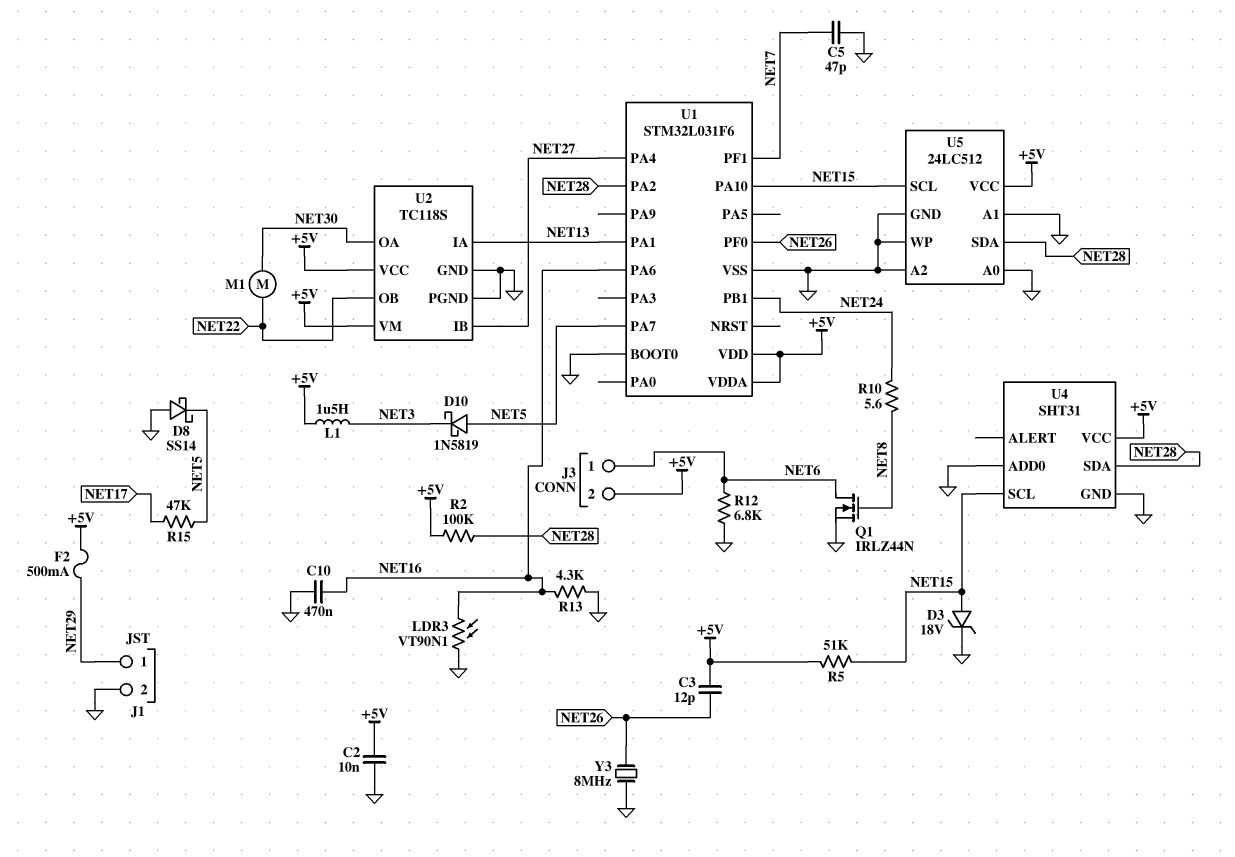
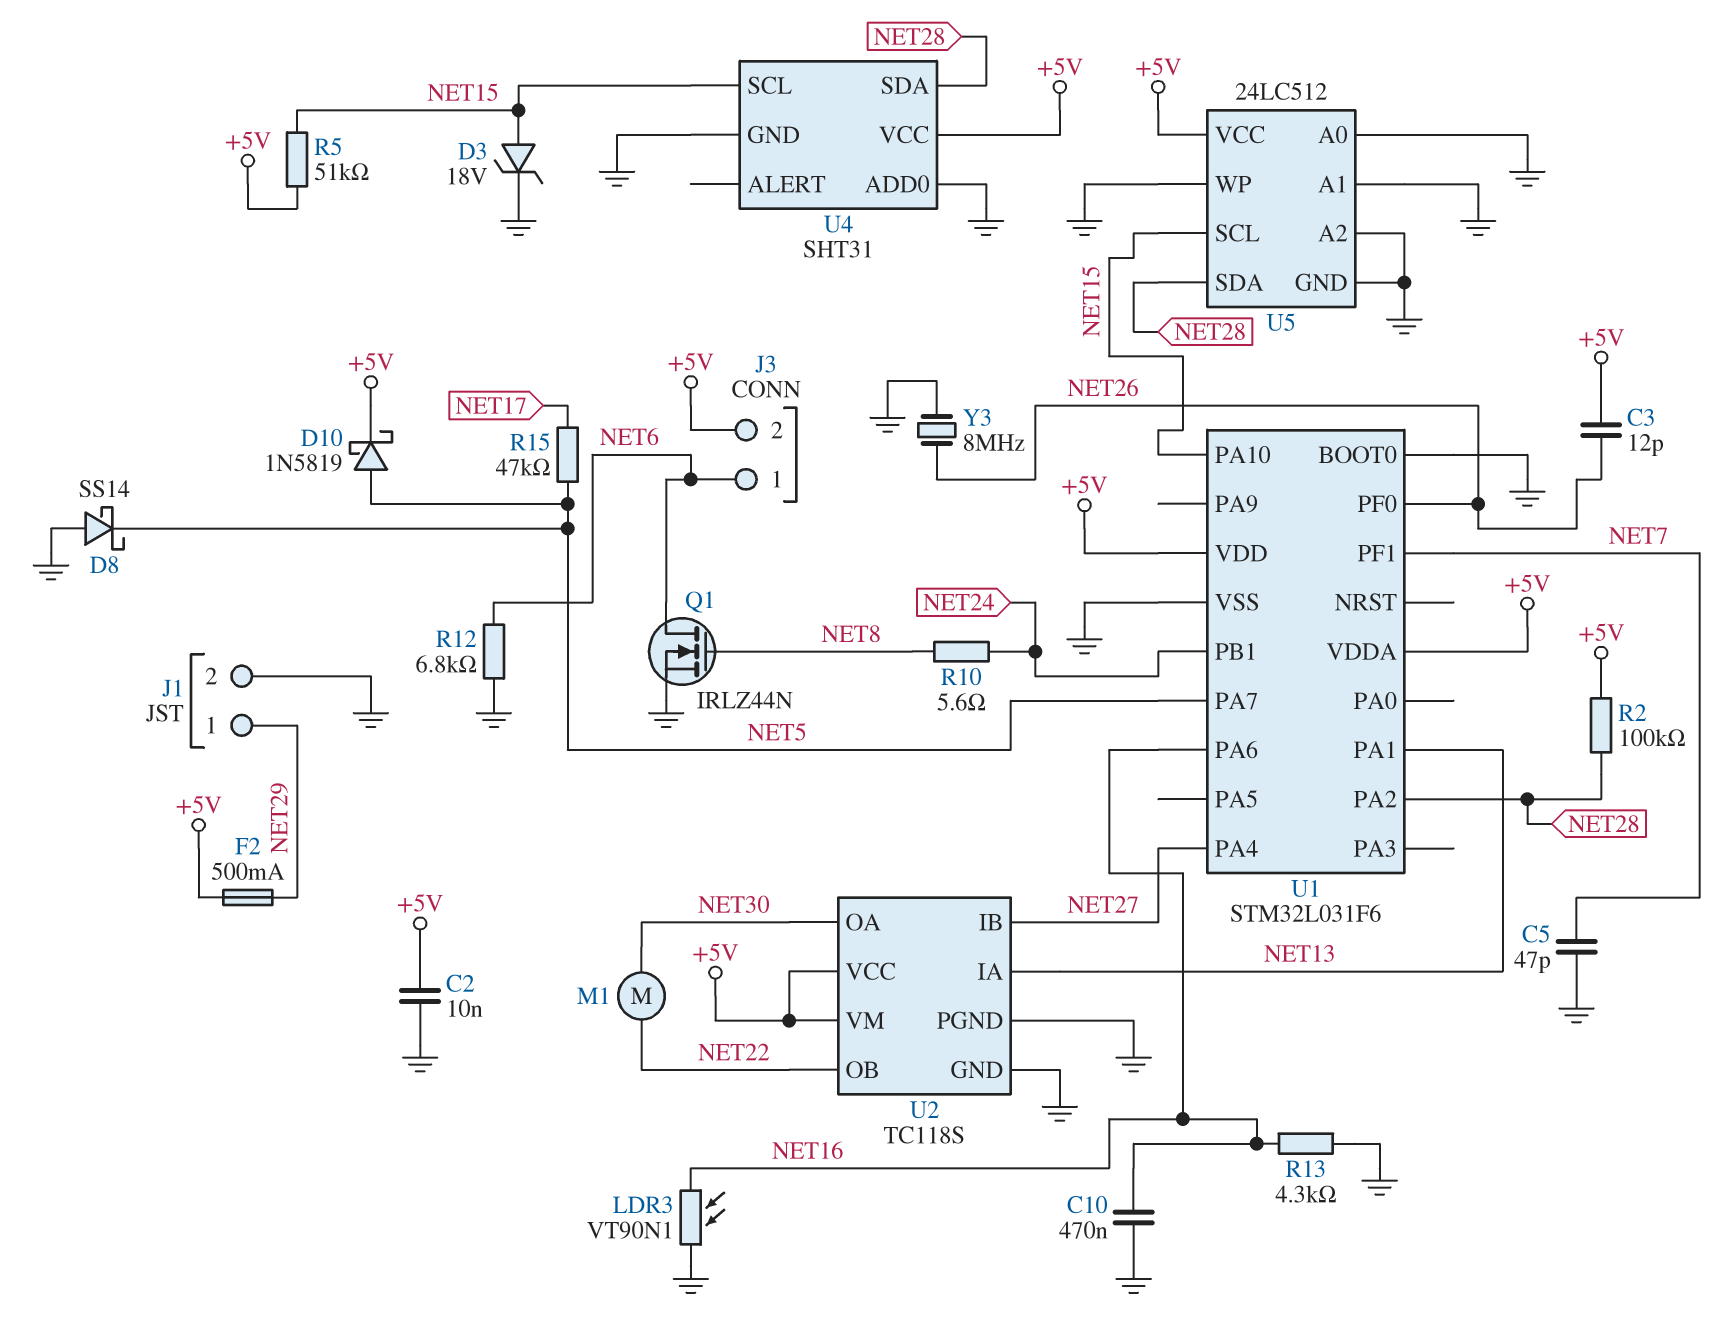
D10: schottky 1N5819 (A NET5, K NET3) -> schottky 1N5819 (A NET5, K +5V)
L1: 1.5uH (+5V, NET3) -> none

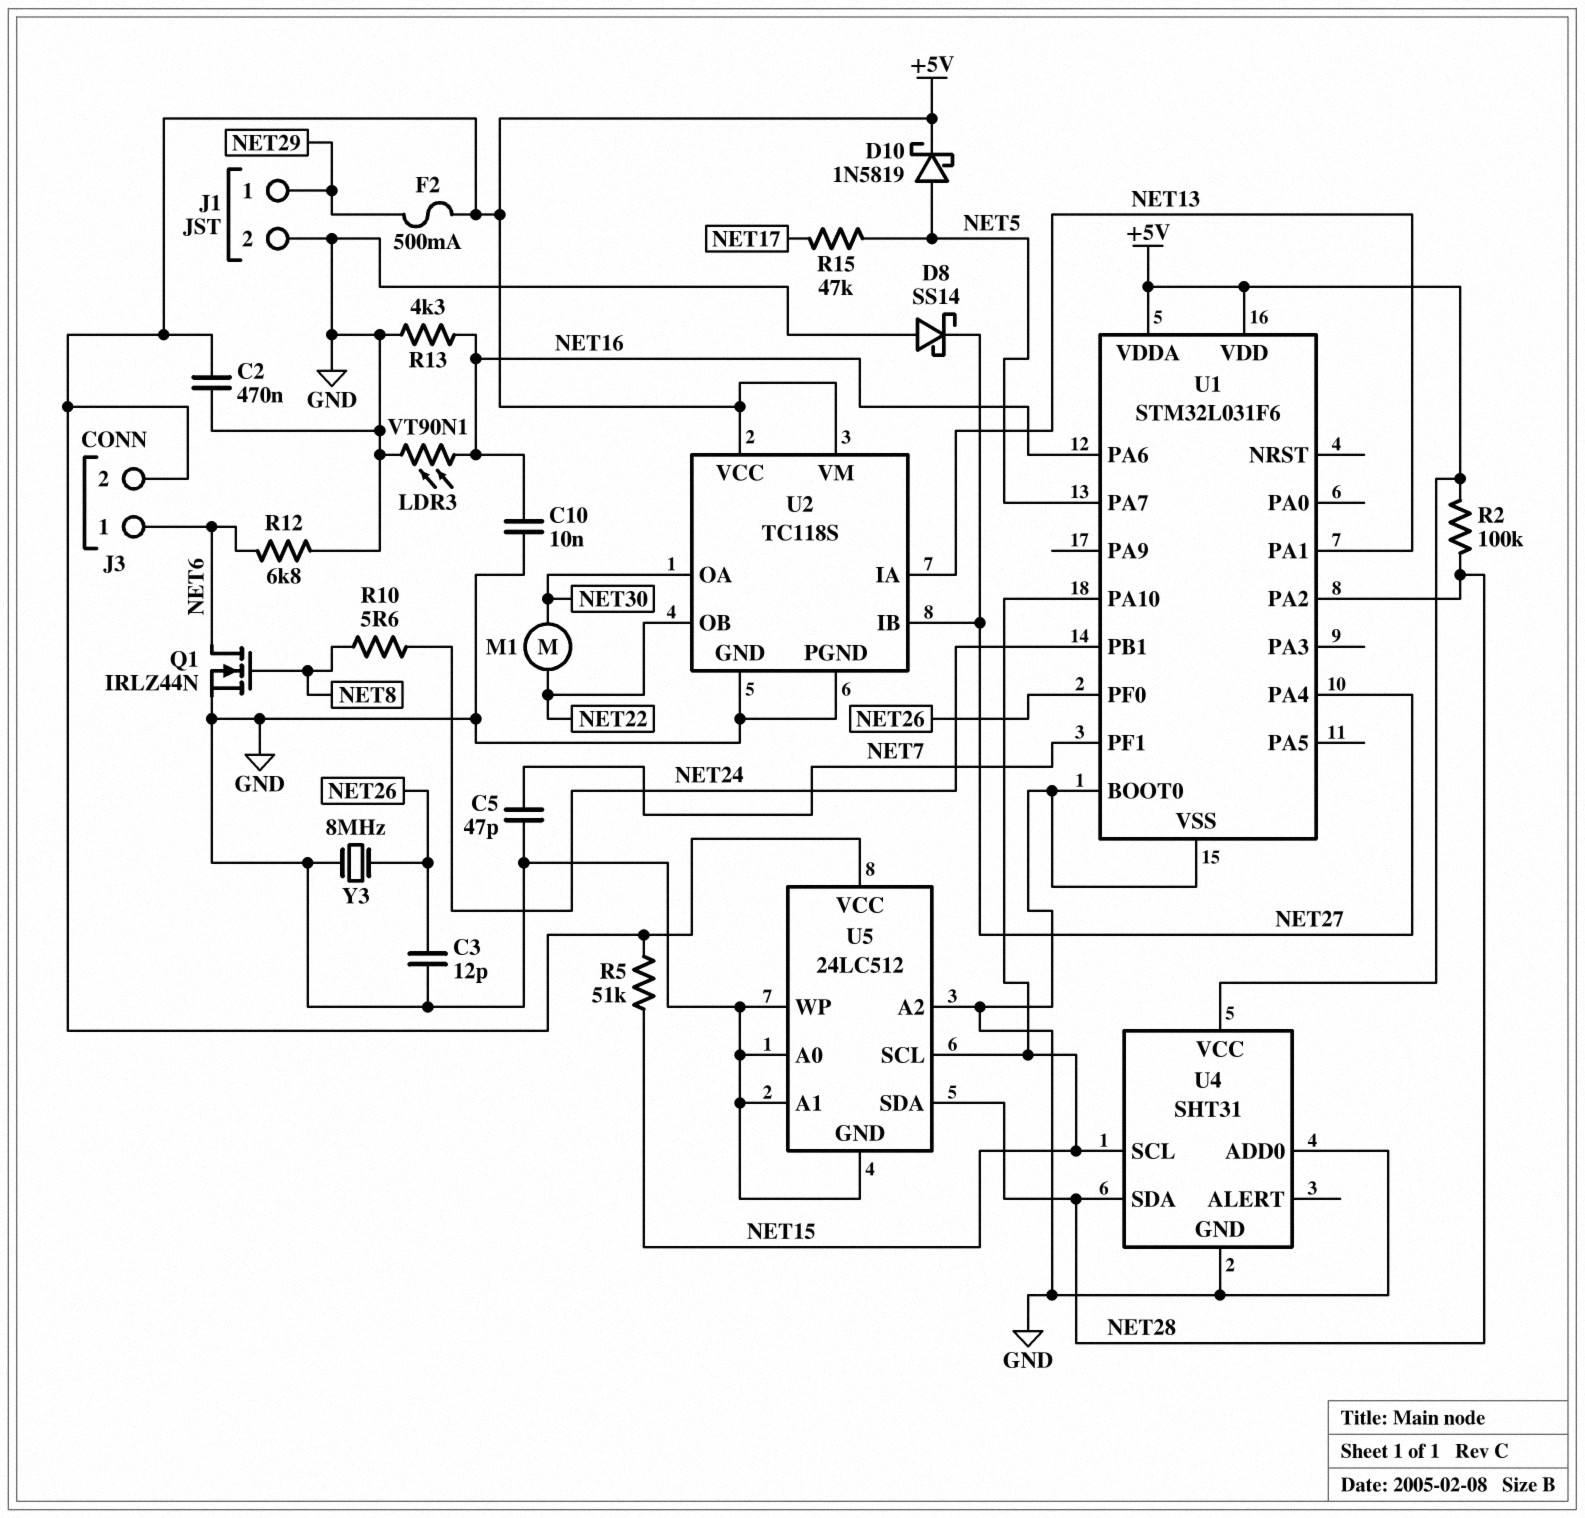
C2: 10nF (+5V, GND) -> 470nF (+5V, GND)
C3: 12pF (+5V, NET26) -> 12pF (GND, NET26)
C10: 470nF (GND, NET16) -> 10nF (GND, NET16)
D3: zener 18V (A NET15, K GND) -> none
D8: schottky SS14 (A GND, K NET5) -> schottky SS14 (A GND, K NET27)

